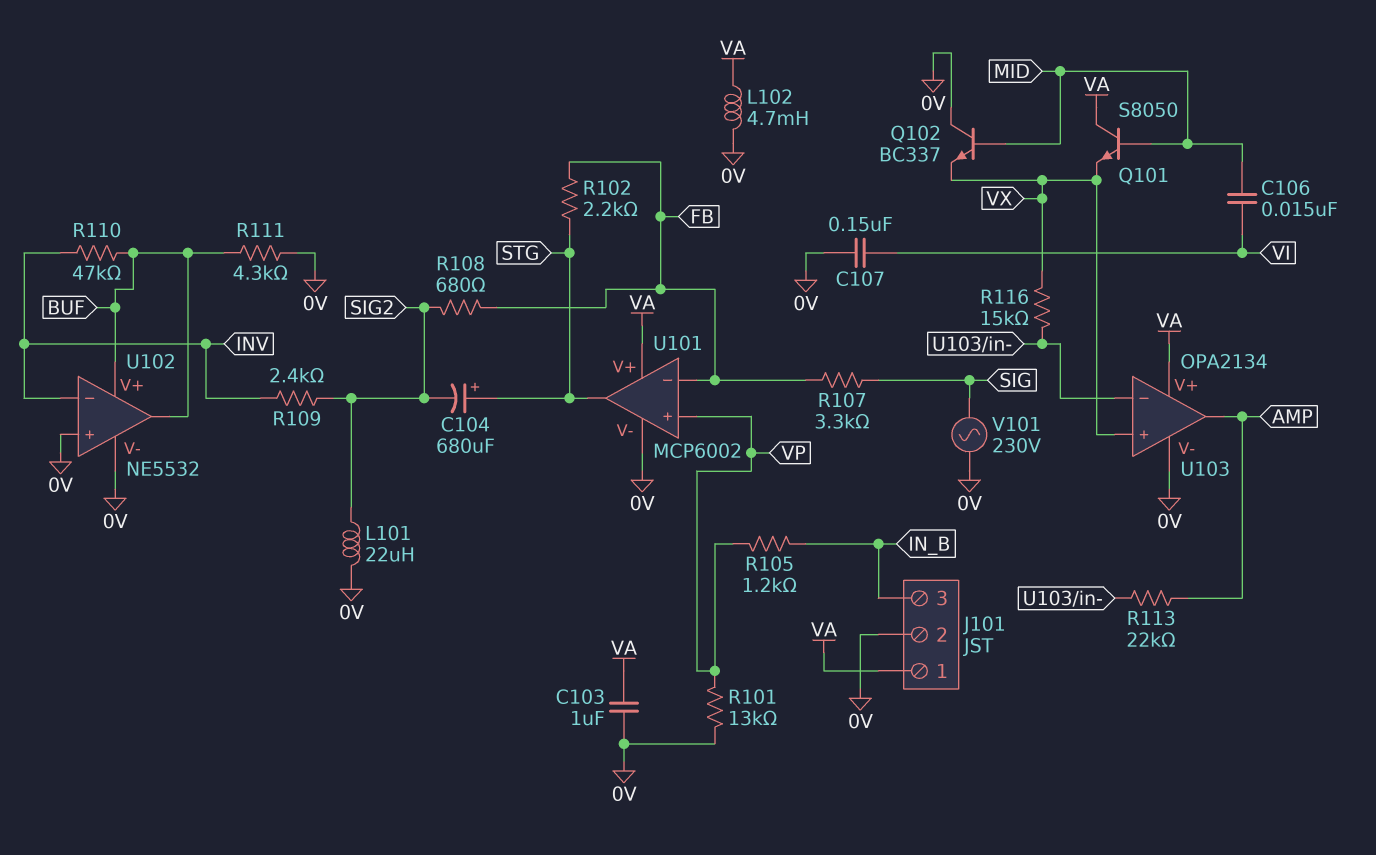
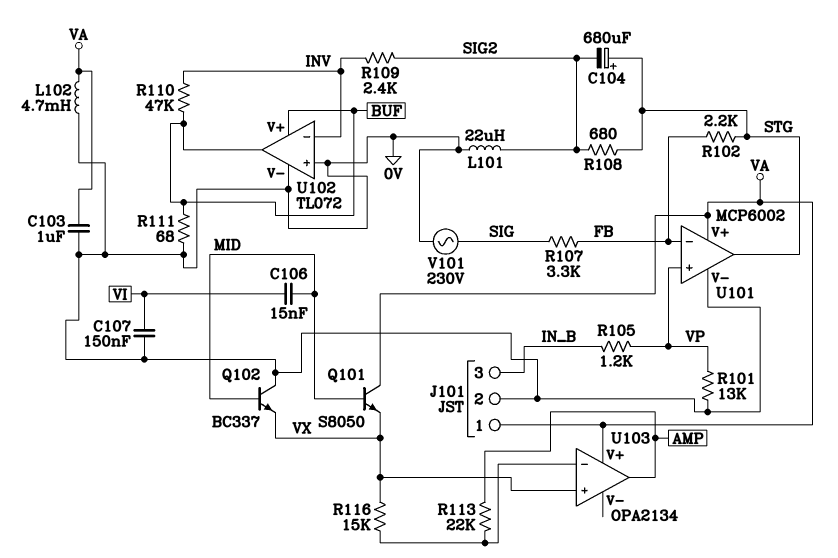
R108: 680 (FB, SIG2) -> 680 (SIG2, STG)
R111: 4.3k (0V, BUF) -> 68 (0V, BUF)
U102: NE5532 -> TL072
U103 pin V-: 0V -> none

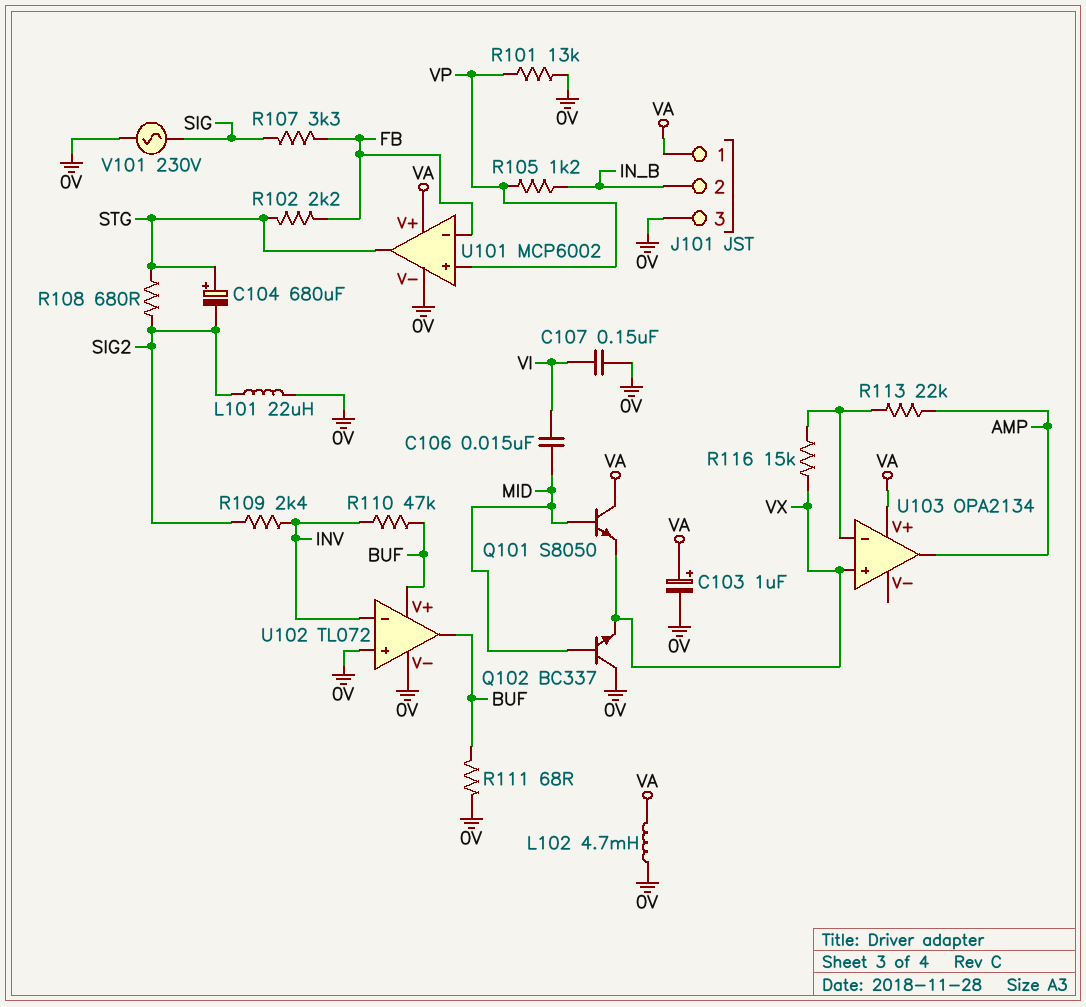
C103: 1uF (0V, VA) -> 1uF (plus VA, minus 0V)
J101 pin 2: 0V -> IN_B
J101 pin 3: IN_B -> 0V

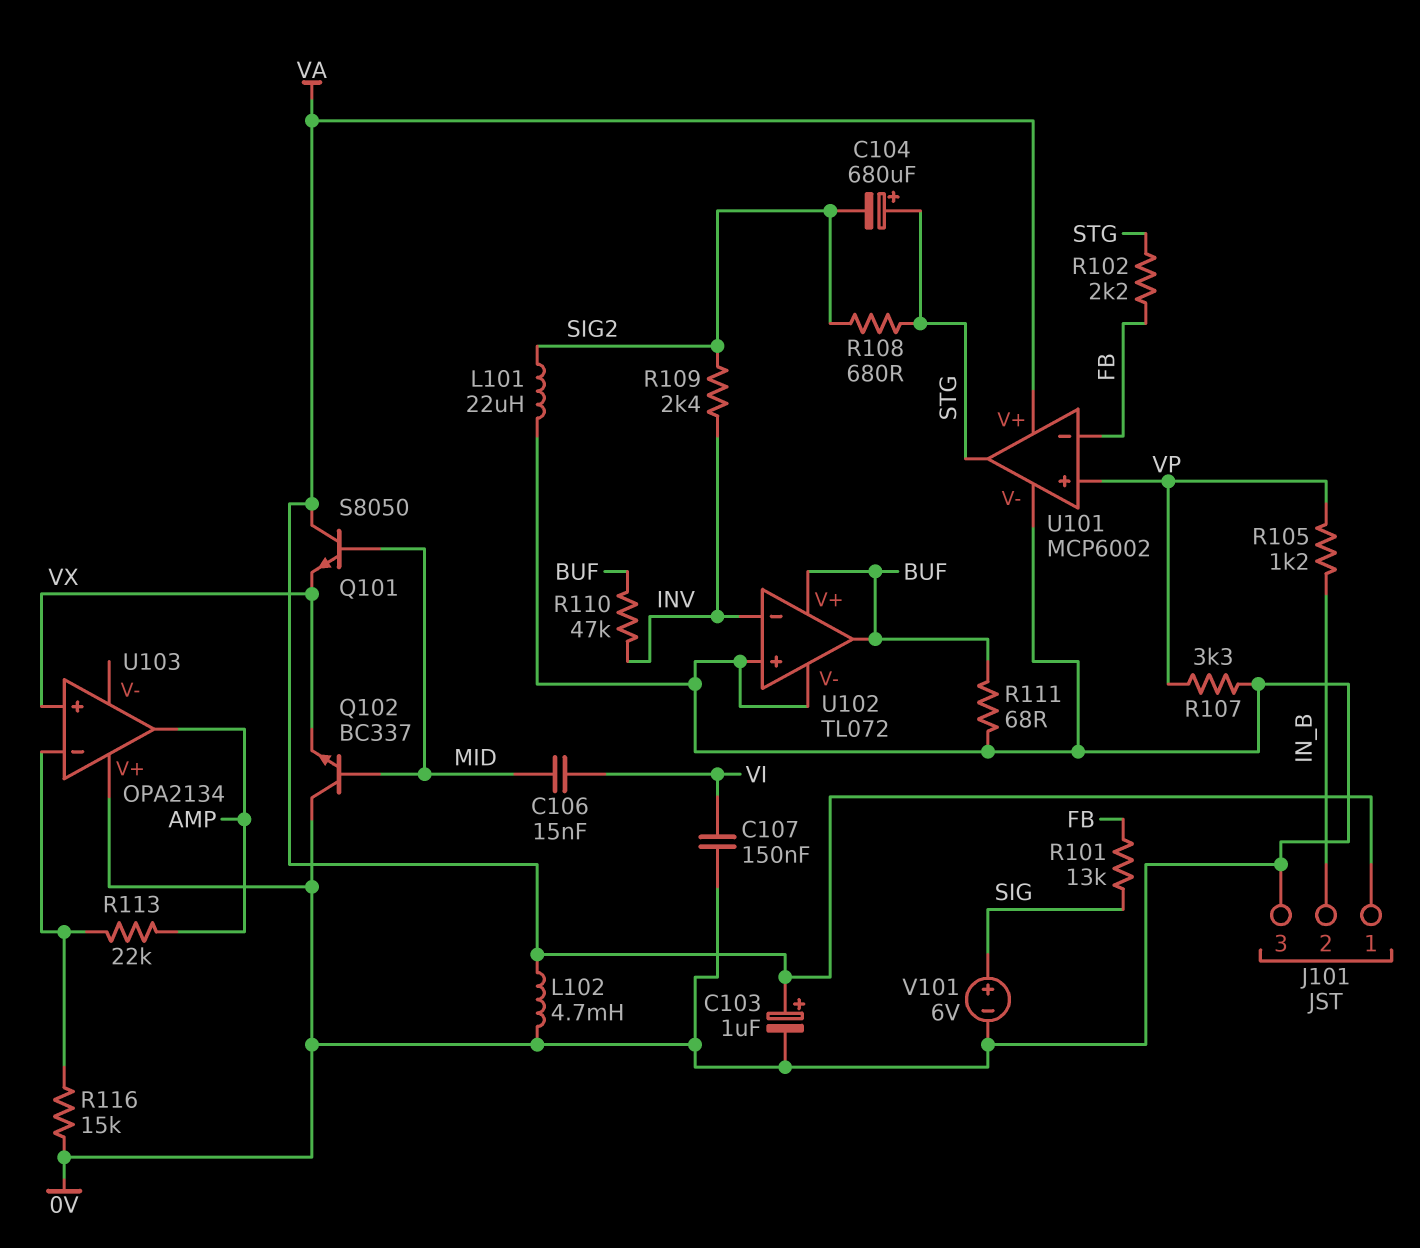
R101: 13k (0V, VP) -> 13k (FB, SIG)
R107: 3.3k (FB, SIG) -> 3.3k (0V, VP)
R116: 15k (U103/in-, VX) -> 15k (0V, U103/in-)
U103 pin V+: VA -> 0V
V101: AC 230V (0V, SIG) -> 6V (plus SIG, minus 0V)

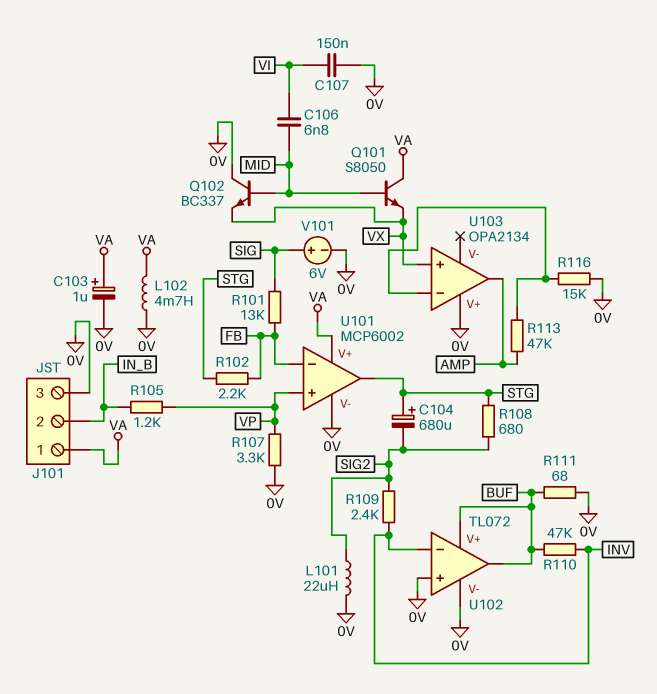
C106: 15nF (MID, VI) -> 6.8nF (MID, VI)
R113: 22k (AMP, U103/in-) -> 47k (AMP, U103/in-)

